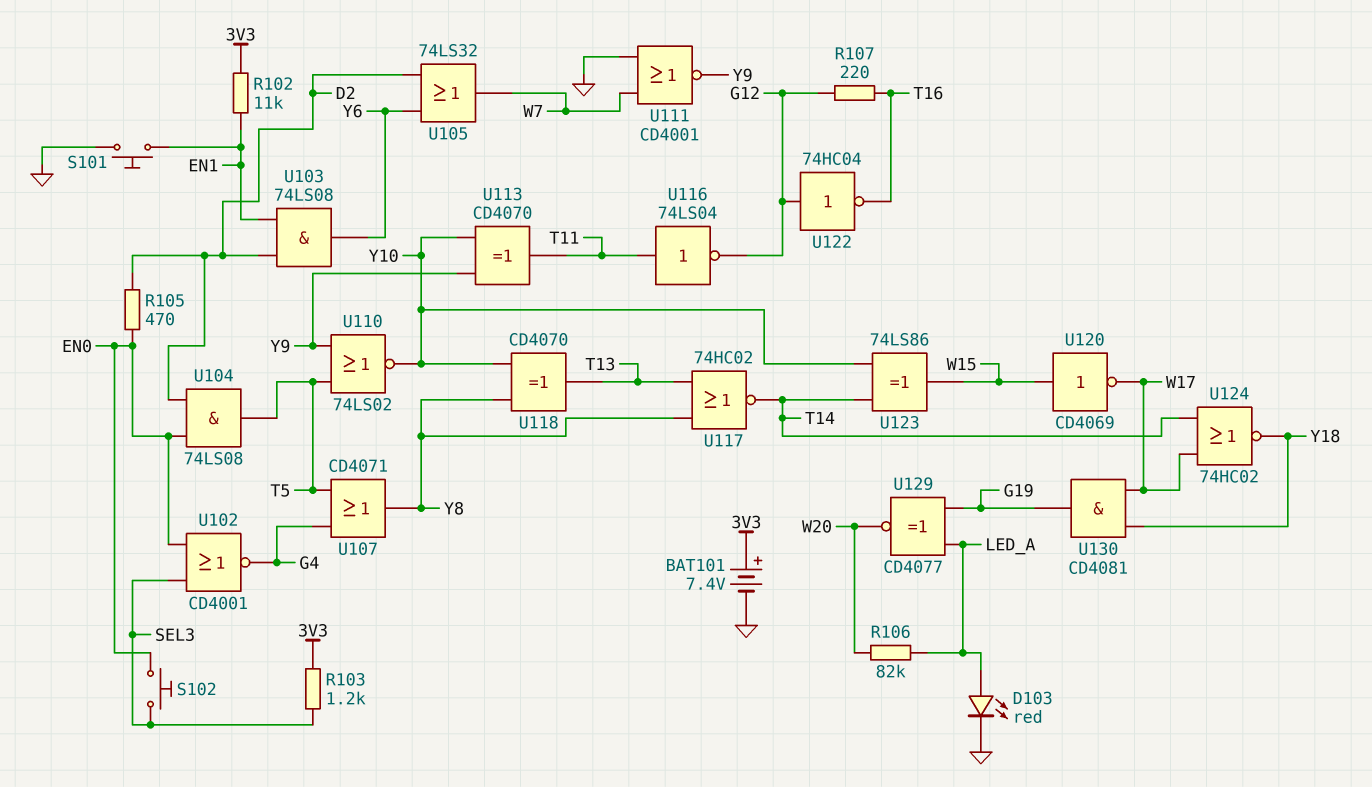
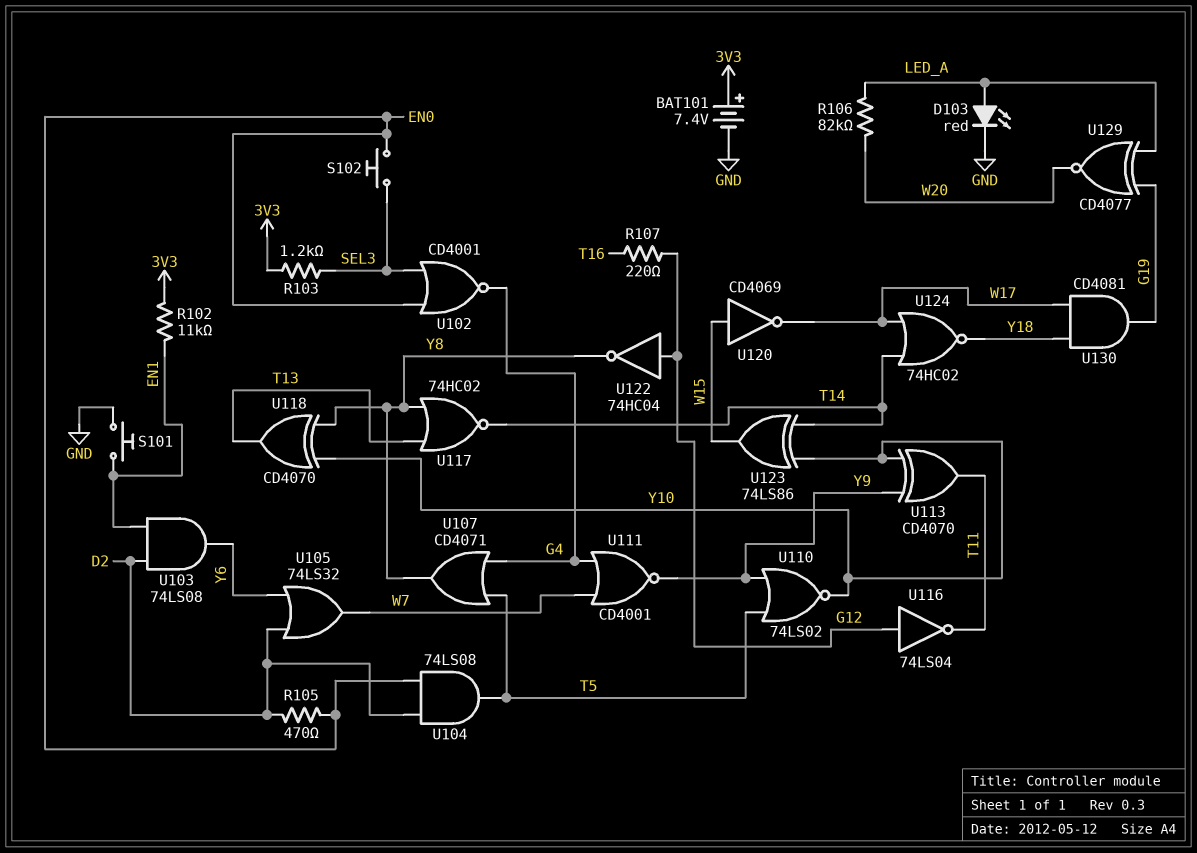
U111: NOR CD4001 (in GND, in W7, out Y9) -> NOR CD4001 (in G4, in W7, out Y9)
U116: NOT 74LS04 (in T11, out G12) -> NOT 74LS04 (in G12, out T11)
U122: NOT 74HC04 (in G12, out T16) -> NOT 74HC04 (in G12, out Y8)

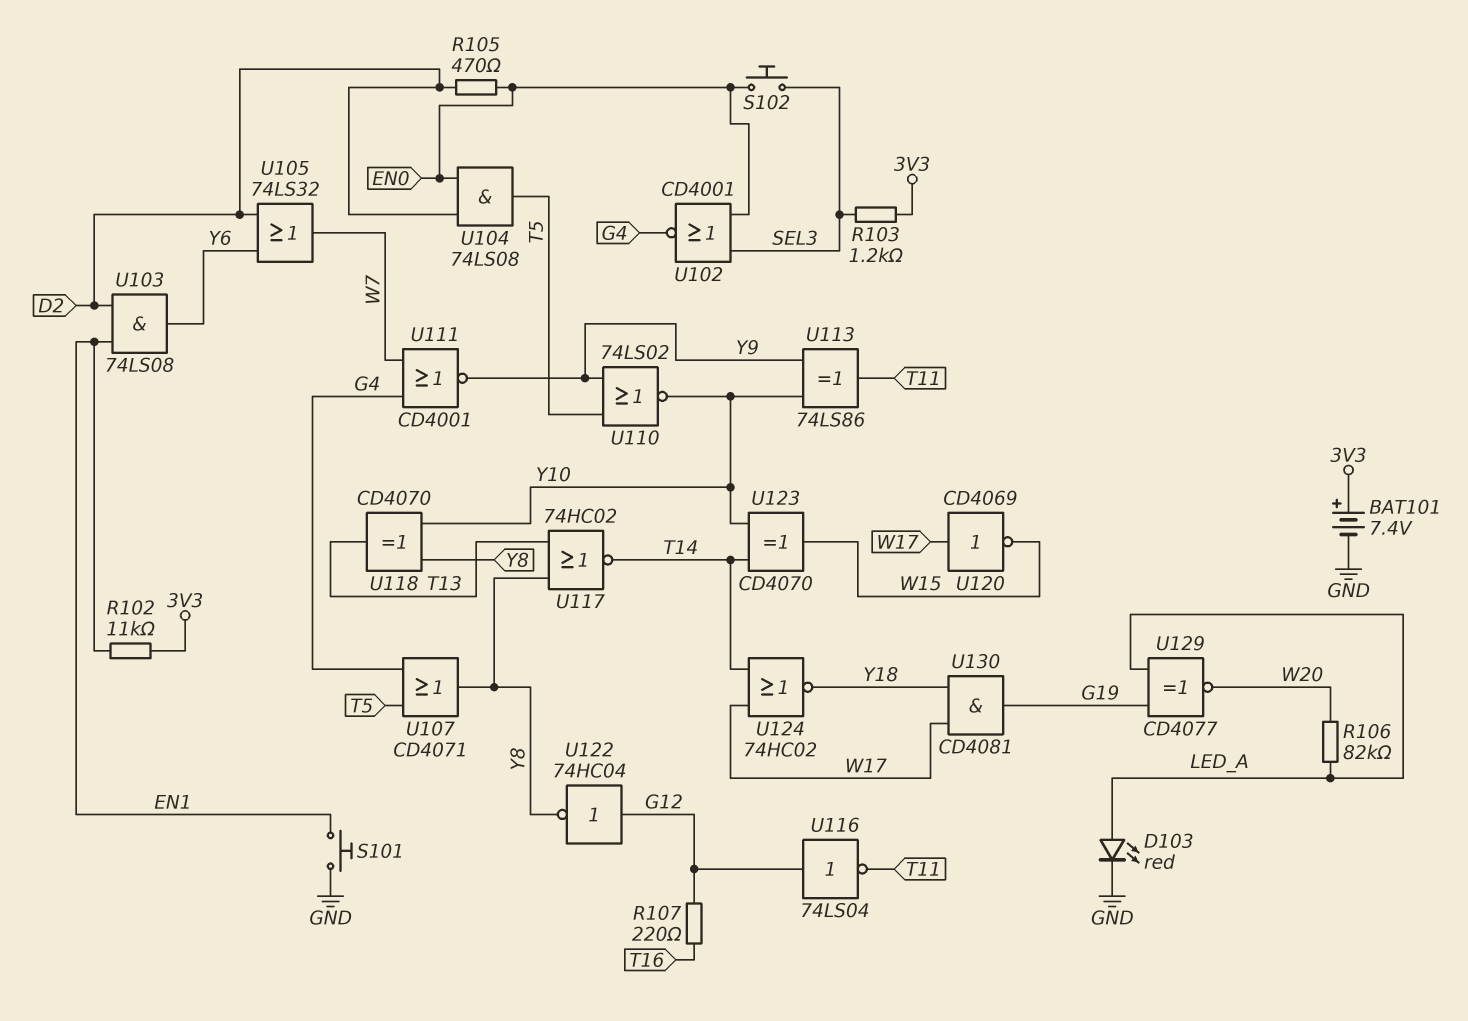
U113: XOR CD4070 (in Y9, in Y10, out T11) -> XOR 74LS86 (in Y9, in Y10, out T11)
U120: NOT CD4069 (in W15, out W17) -> NOT CD4069 (in W17, out W15)
U123: XOR 74LS86 (in T14, in Y10, out W15) -> XOR CD4070 (in T14, in Y10, out W15)

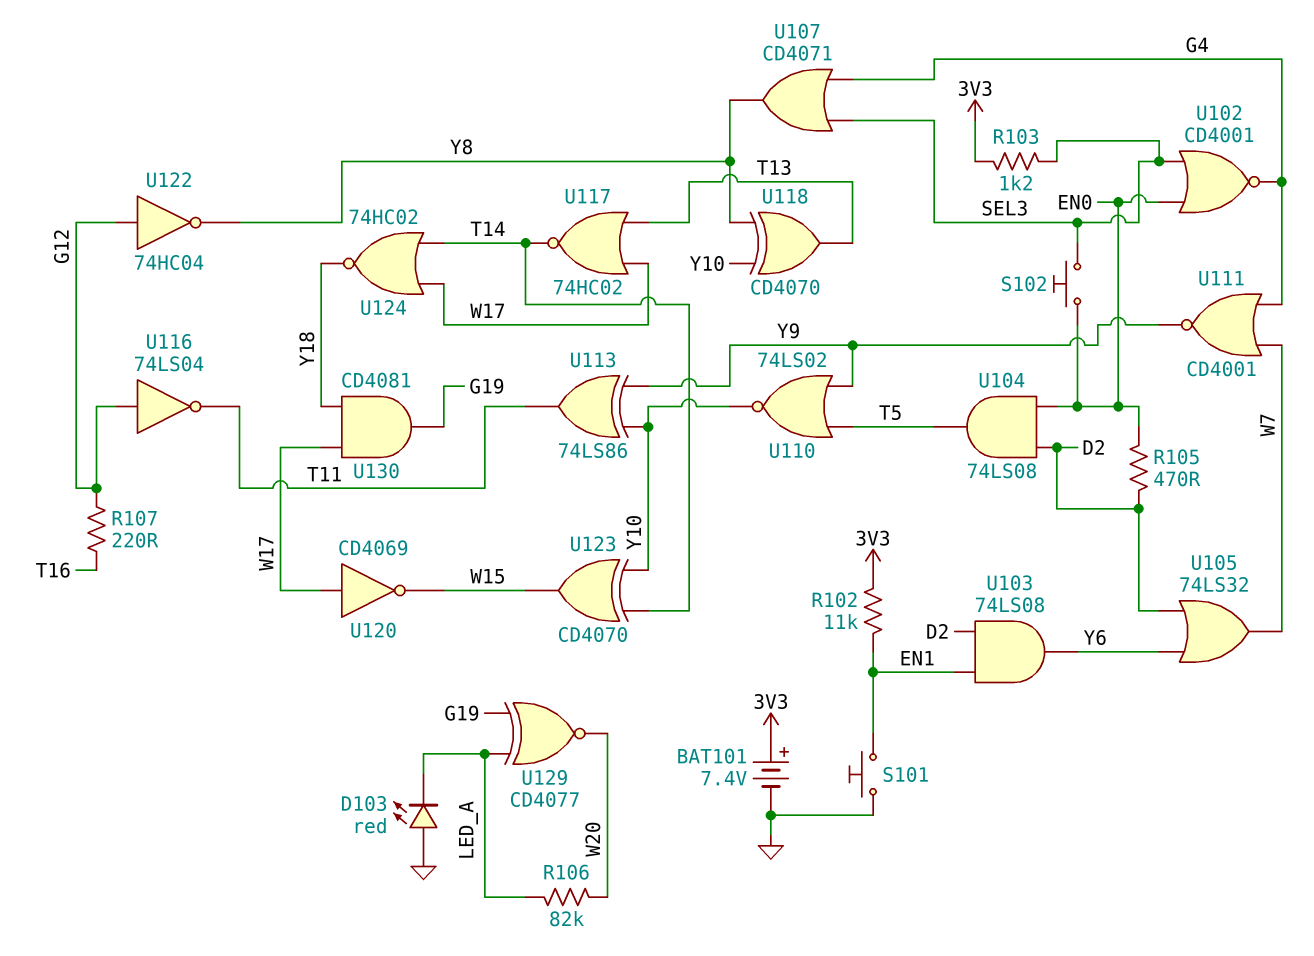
D103: LED red (A LED_A, K GND) -> LED red (A GND, K LED_A)
U107: OR CD4071 (in G4, in T5, out Y8) -> OR CD4071 (in G4, in SEL3, out Y8)
U117: NOR 74HC02 (in T13, in Y8, out T14) -> NOR 74HC02 (in T13, in W17, out T14)

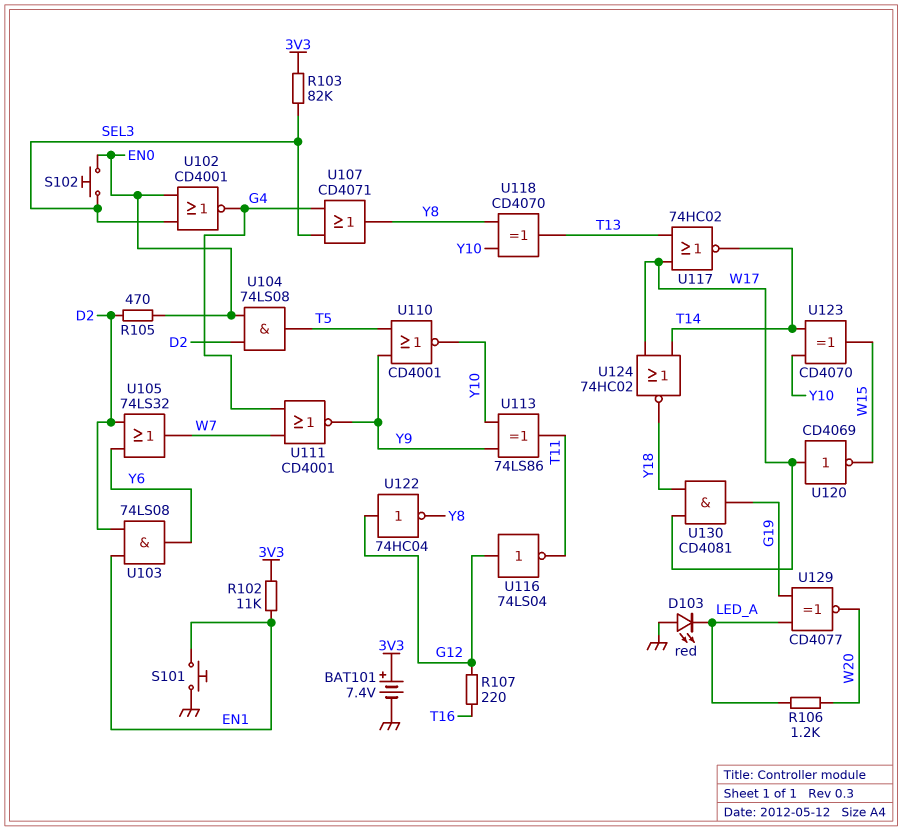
R103: 1.2k (3V3, SEL3) -> 82k (3V3, SEL3)
R106: 82k (LED_A, W20) -> 1.2k (LED_A, W20)
U110: NOR 74LS02 (in T5, in Y9, out Y10) -> NOR CD4001 (in T5, in Y9, out Y10)

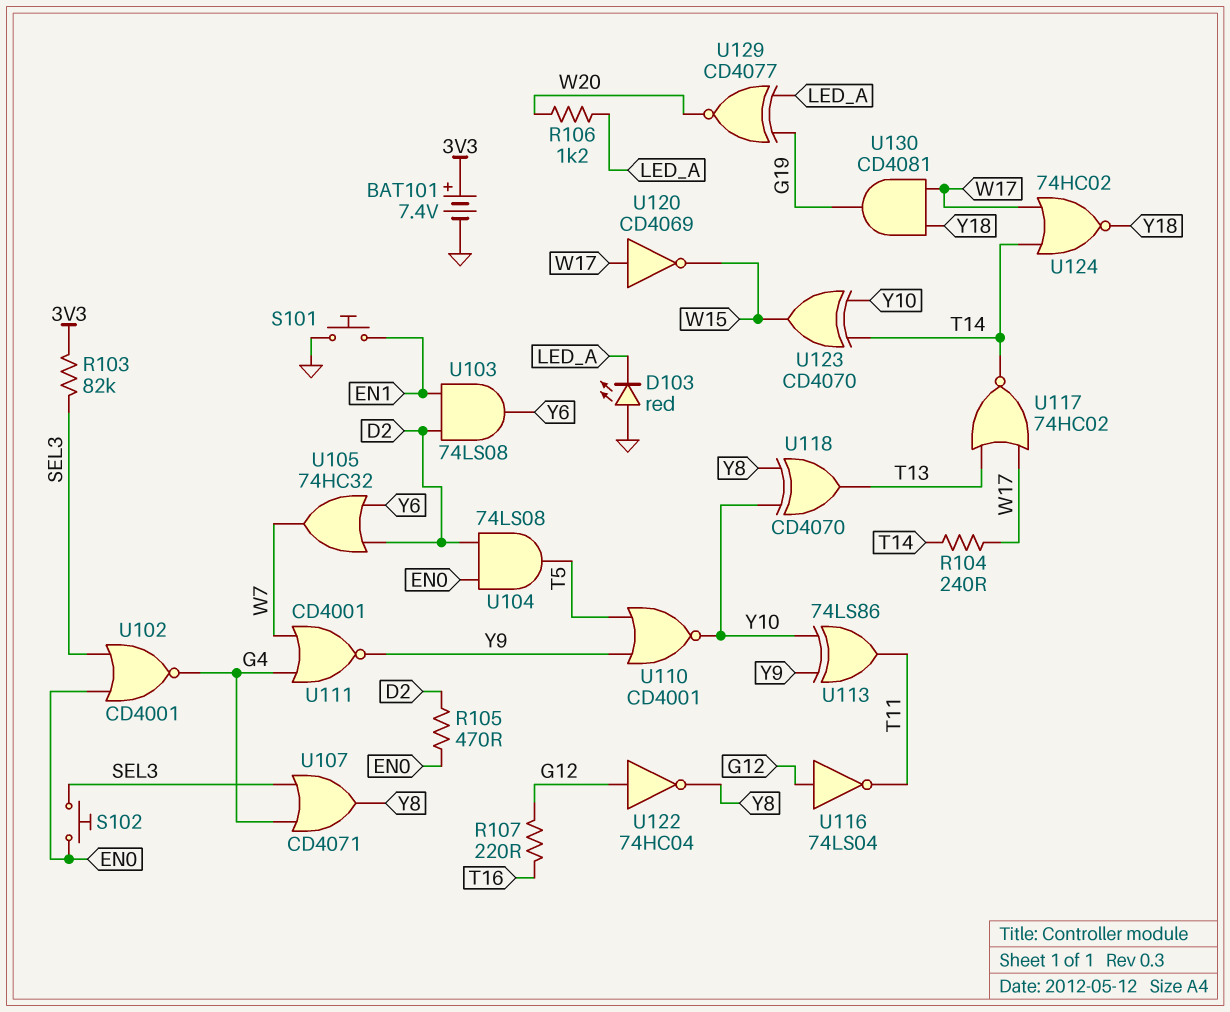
R102: 11k (3V3, EN1) -> none
R104: none -> 240 (T14, W17)
U105: OR 74LS32 (in D2, in Y6, out W7) -> OR 74HC32 (in D2, in Y6, out W7)

